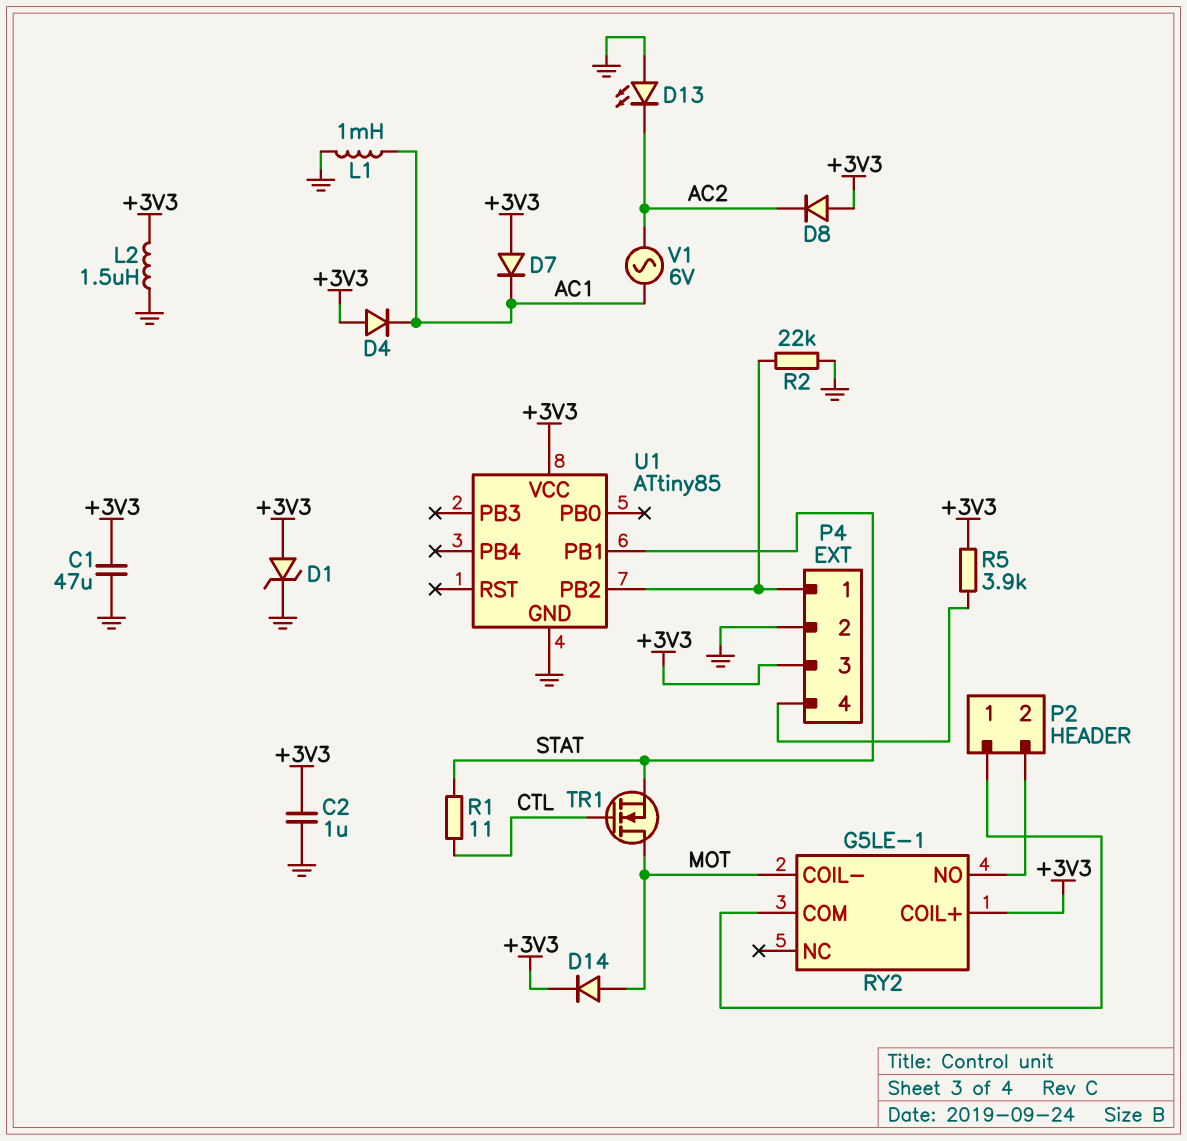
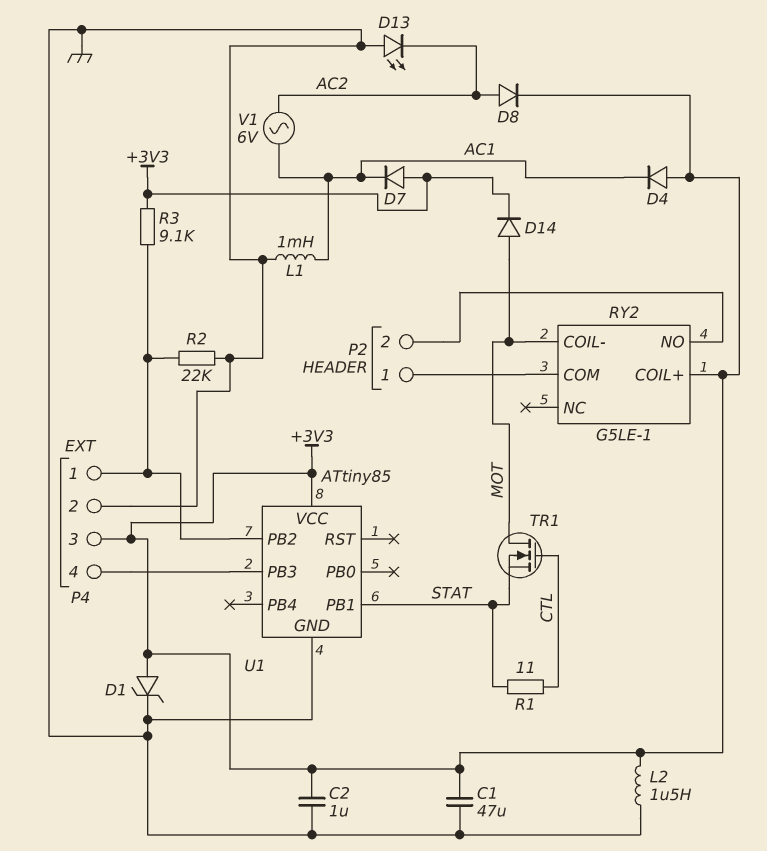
D8: diode (A +3V3, K AC2) -> diode (A AC2, K +3V3)
R3: none -> 9.1k (+3V3, P4/1)
R5: 3.9k (+3V3, P4/4) -> none
U1 pin PB3: none -> P4/4

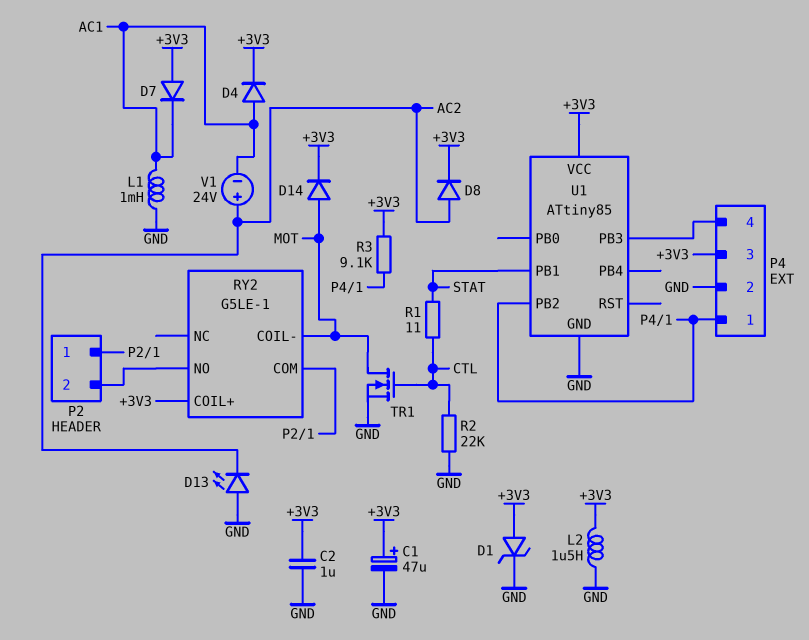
C1: 47uF (+3V3, GND) -> 47uF (plus +3V3, minus GND)
D4: diode (A +3V3, K AC1) -> diode (A AC1, K +3V3)
R2: 22k (GND, P4/1) -> 22k (CTL, GND)
TR1: NMOS (G CTL, D MOT, S STAT) -> NMOS (G CTL, D MOT, S GND)
V1: AC 6V (AC1, AC2) -> 24V (plus AC2, minus AC1)

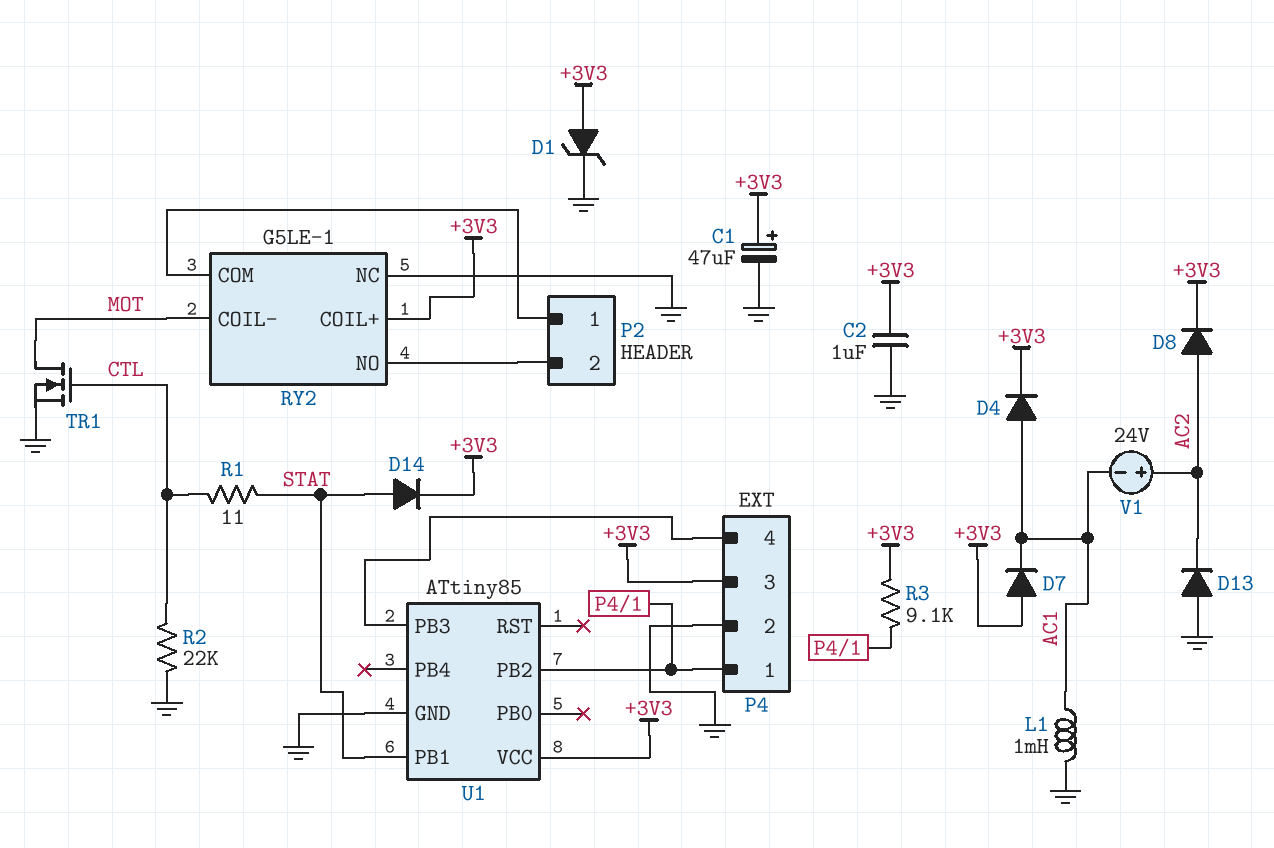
D13: LED (A GND, K AC2) -> diode (A GND, K AC2)
D14: diode (A MOT, K +3V3) -> diode (A STAT, K +3V3)
L2: 1.5uH (+3V3, GND) -> none
RY2 pin NC: none -> GND

